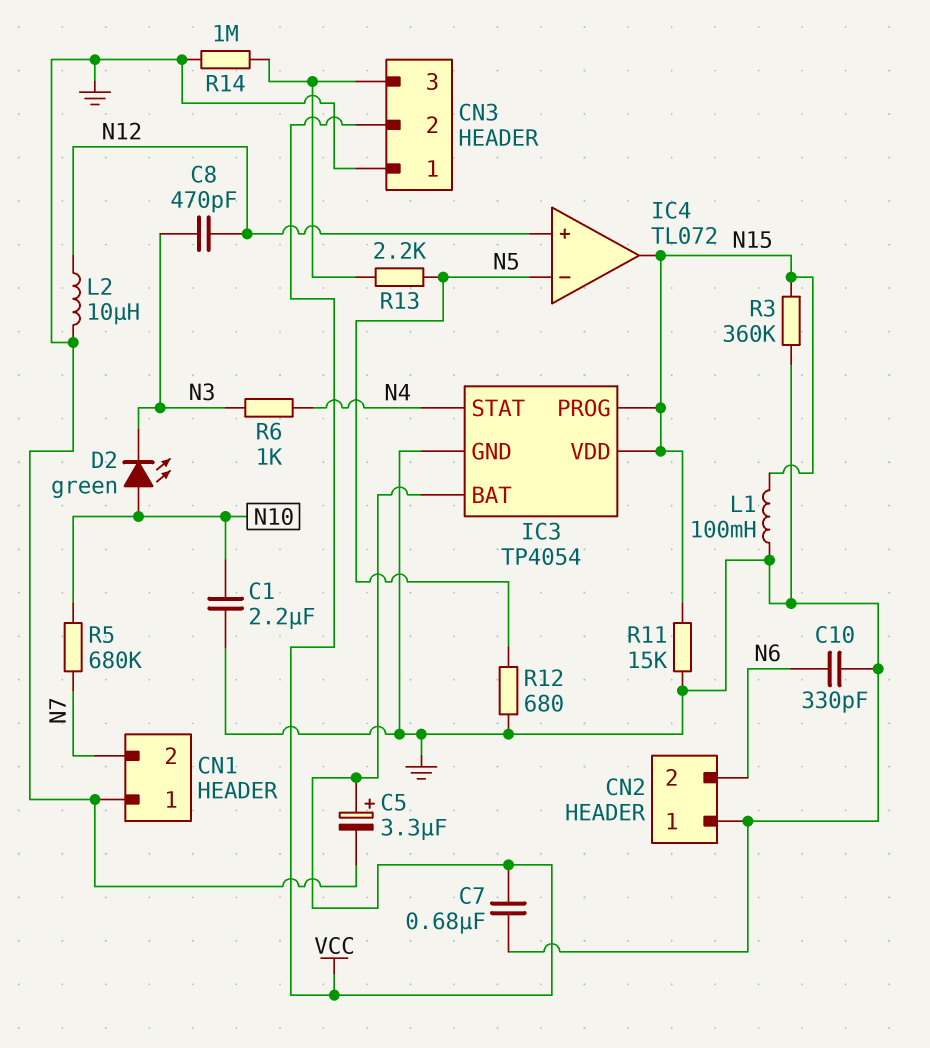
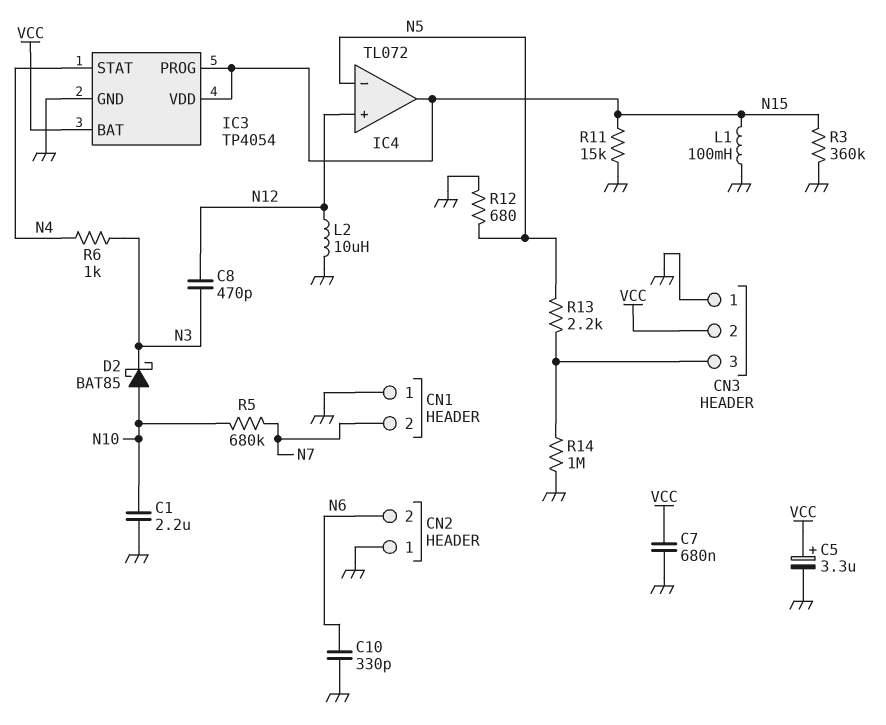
D2: LED green (A N10, K N3) -> schottky BAT85 (A N10, K N3)

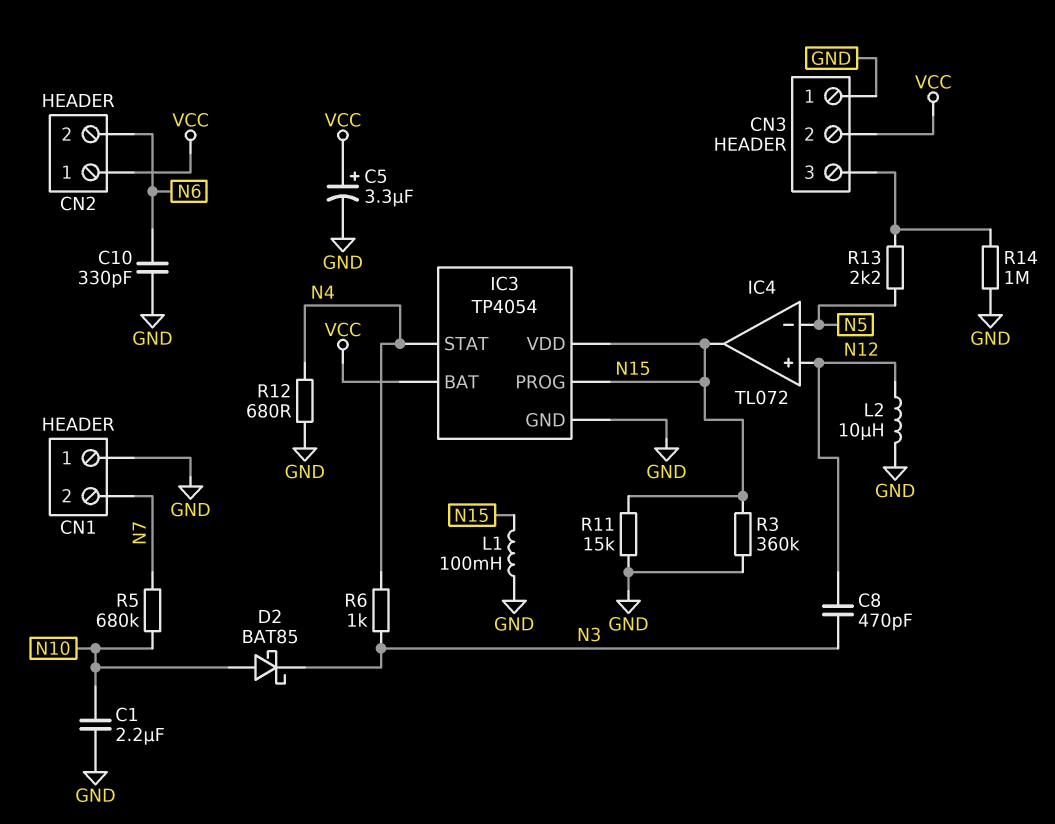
C7: 680nF (GND, VCC) -> none
CN2 pin 1: GND -> VCC
R12: 680 (GND, N5) -> 680 (GND, N4)

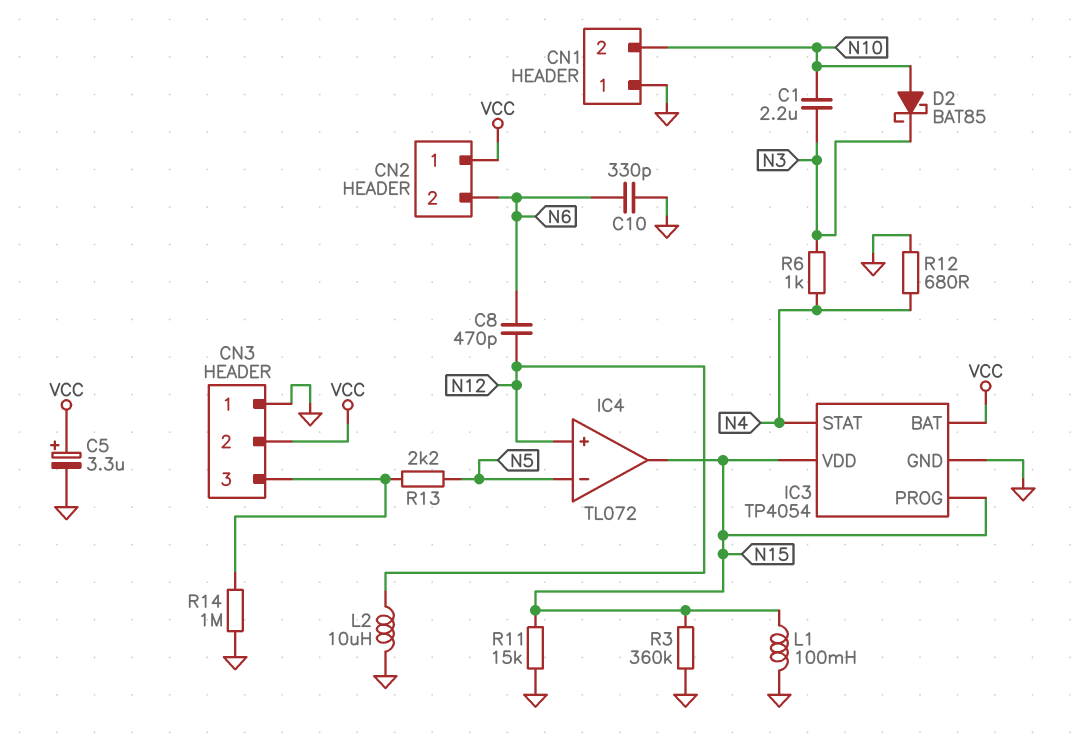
C1: 2.2uF (GND, N10) -> 2.2uF (N3, N10)
C8: 470pF (N3, N12) -> 470pF (N6, N12)
CN1 pin 2: N7 -> N10
R5: 680k (N7, N10) -> none

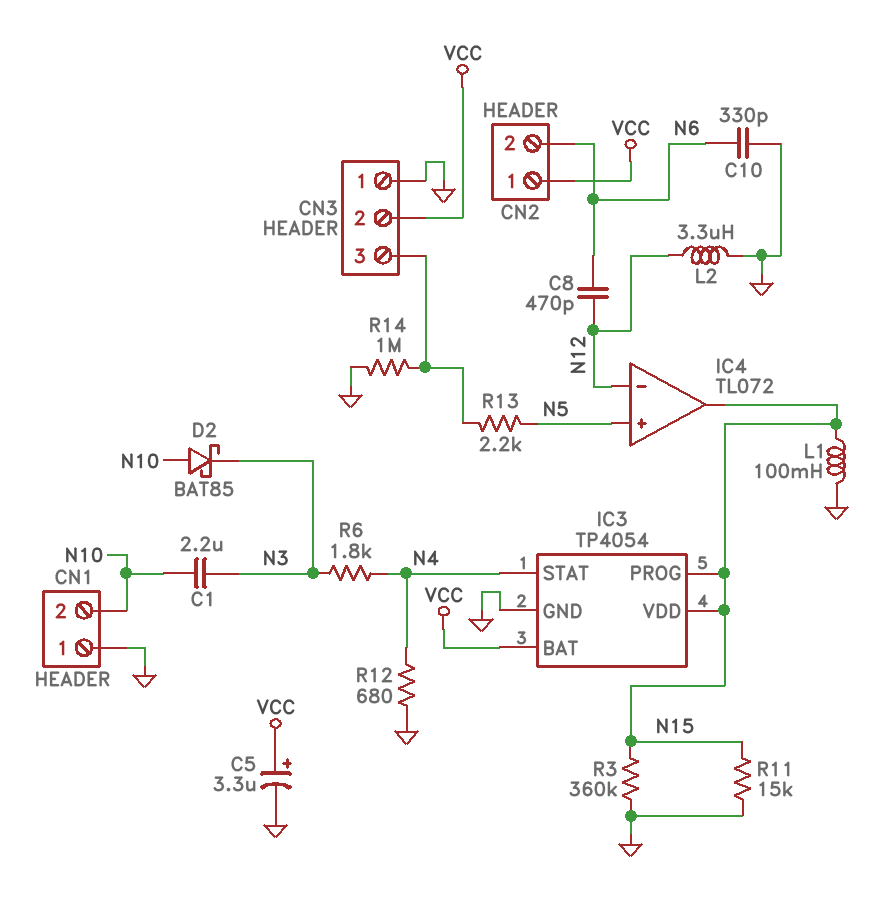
IC4 pin in+: N12 -> N5
IC4 pin in-: N5 -> N12
L2: 10uH (GND, N12) -> 3.3uH (GND, N12)
R6: 1k (N3, N4) -> 1.8k (N3, N4)

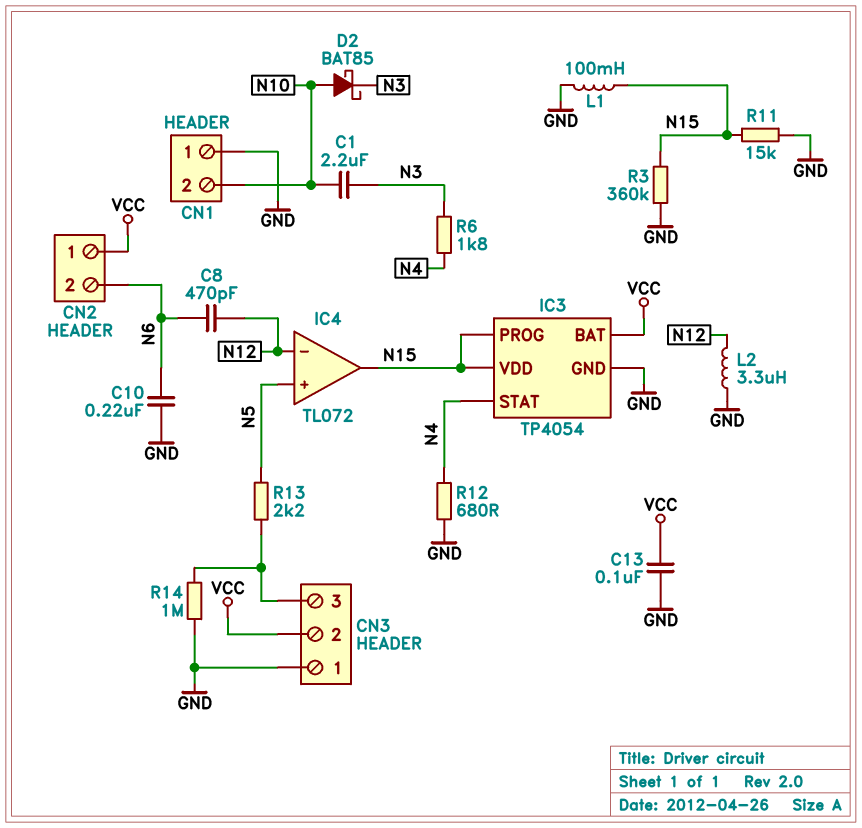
C5: 3.3uF (plus VCC, minus GND) -> none
C10: 330pF (GND, N6) -> 220nF (GND, N6)
C13: none -> 100nF (GND, VCC)

